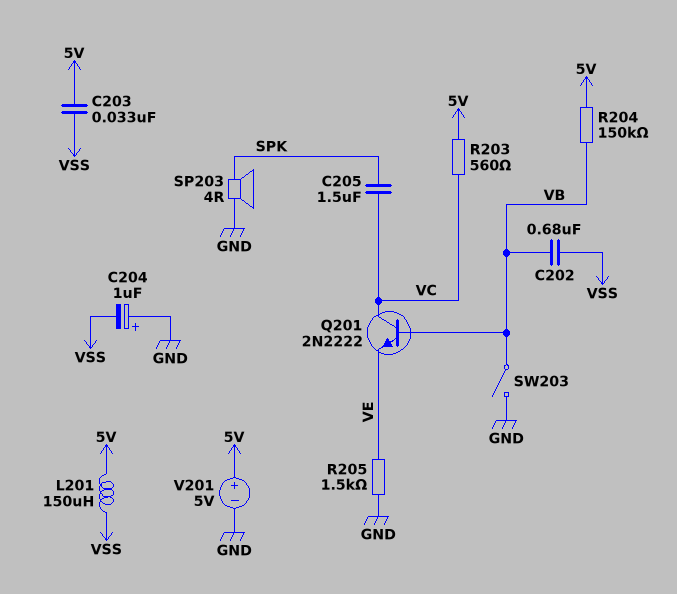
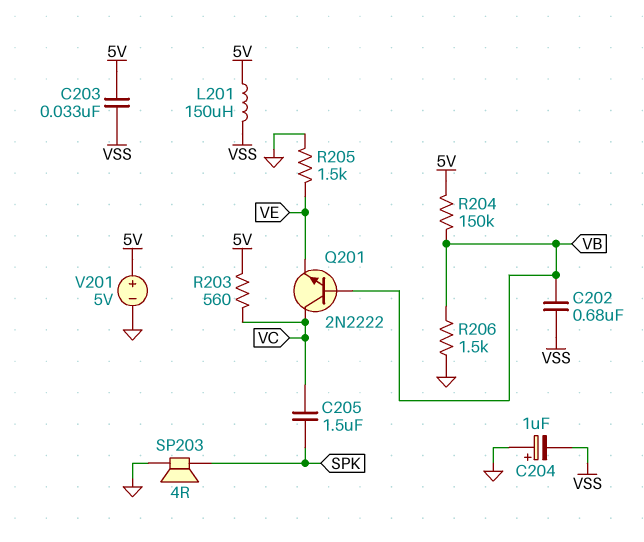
R206: none -> 1.5k (GND, VB)
SW203: switch (GND, VB) -> none

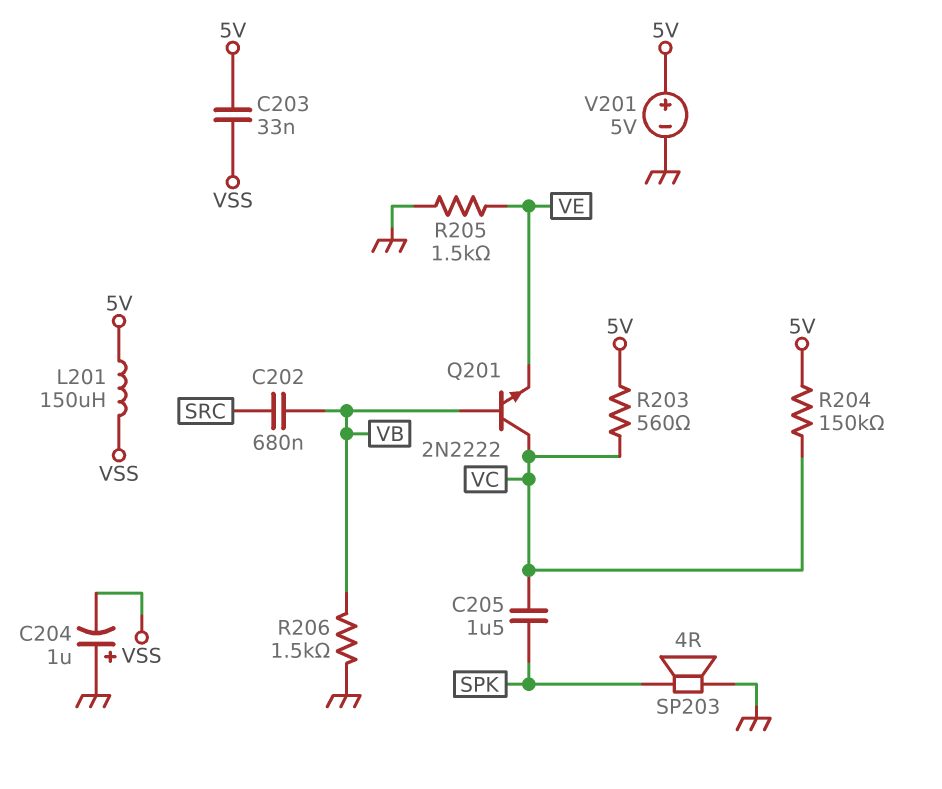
C202: 680nF (VB, VSS) -> 680nF (SRC, VB)
R204: 150k (5V, VB) -> 150k (5V, VC)

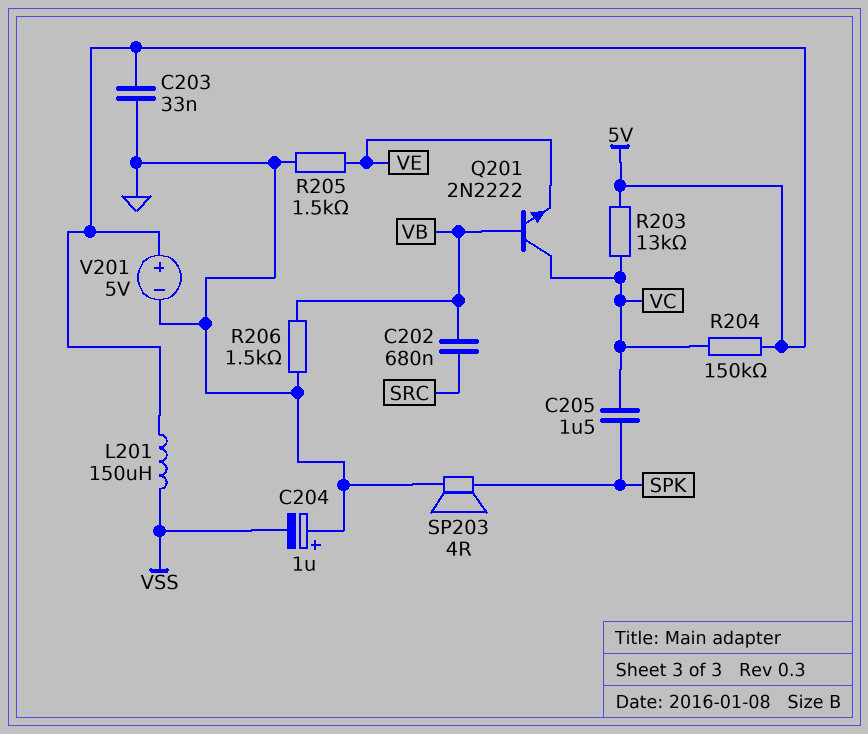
C203: 33nF (5V, VSS) -> 33nF (5V, GND)
R203: 560 (5V, VC) -> 13k (5V, VC)

